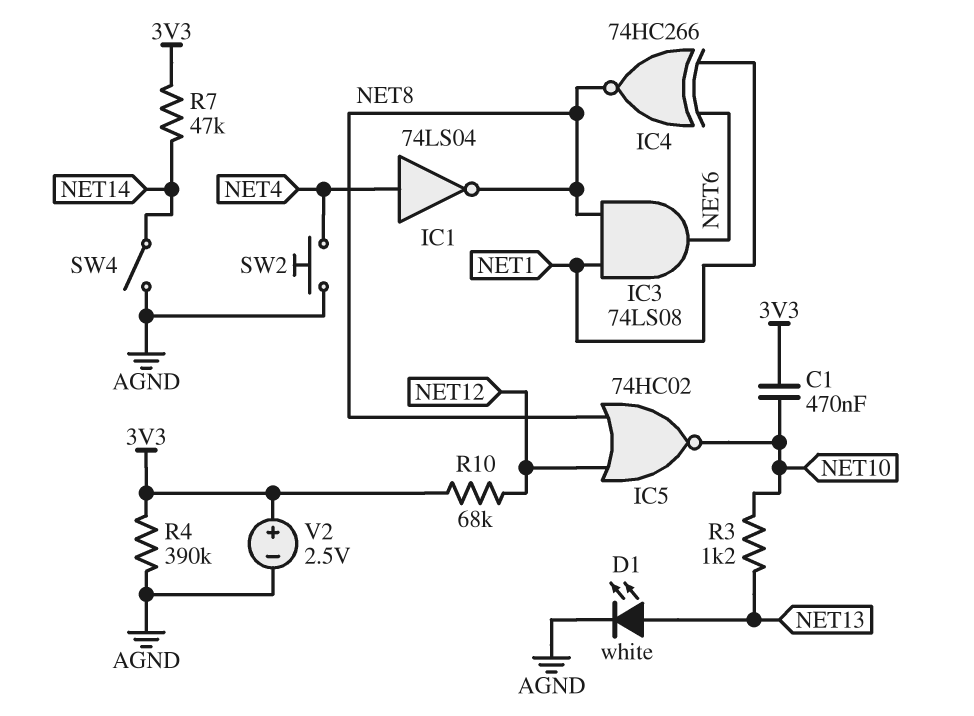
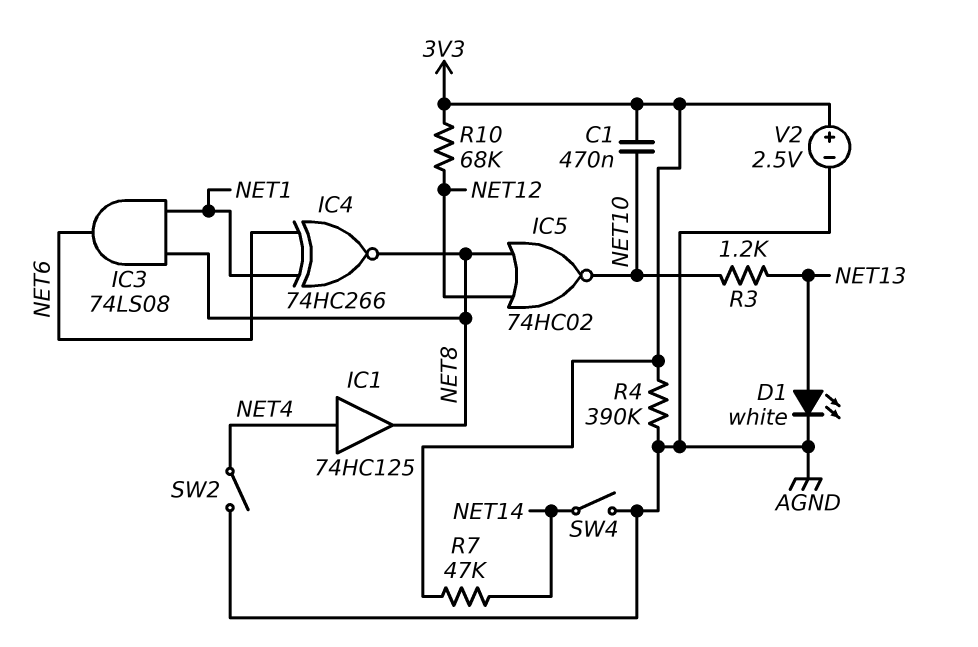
IC1: NOT 74LS04 (in NET4, out NET8) -> buffer 74HC125 (in NET4, out NET8)
SW2: button (AGND, NET4) -> switch (AGND, NET4)

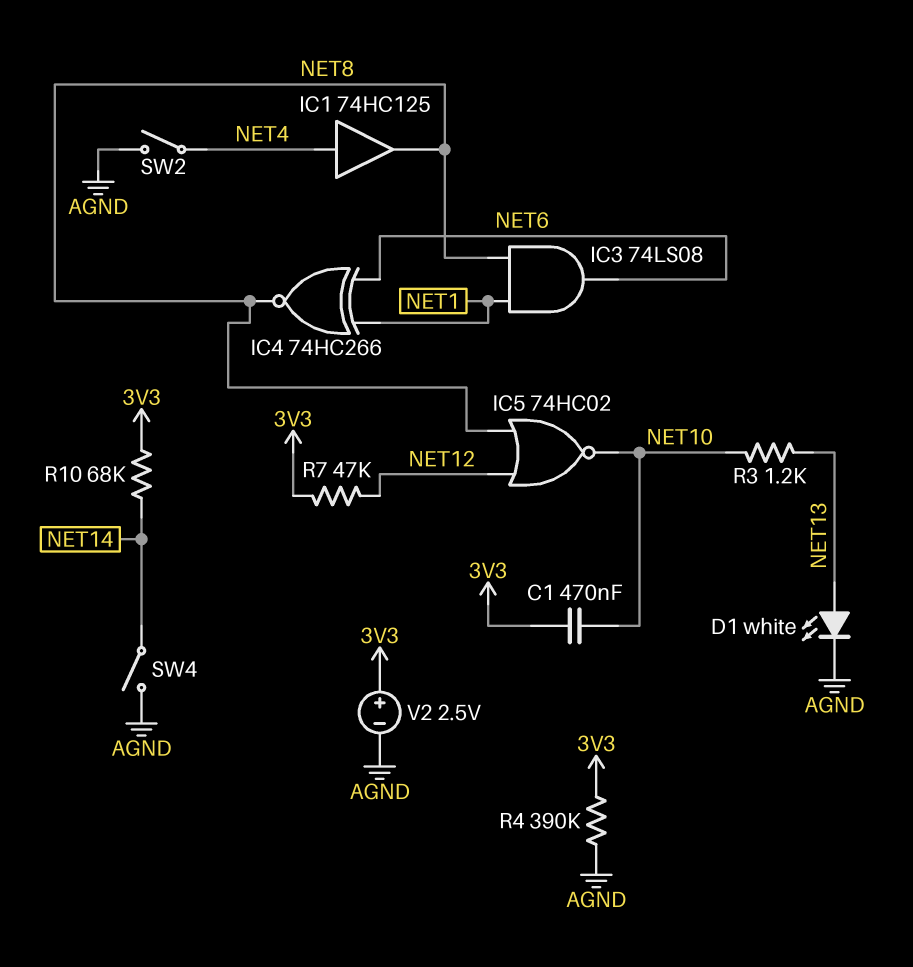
R7: 47k (3V3, NET14) -> 47k (3V3, NET12)
R10: 68k (3V3, NET12) -> 68k (3V3, NET14)

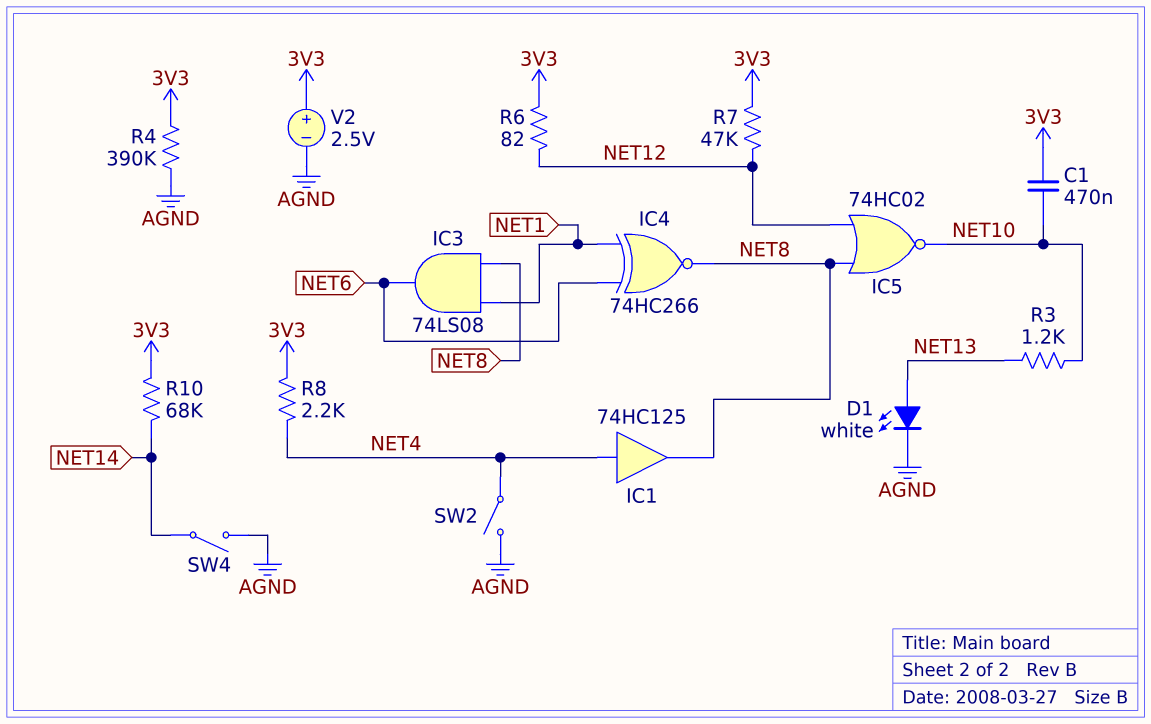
R6: none -> 82 (3V3, NET12)
R8: none -> 2.2k (3V3, NET4)

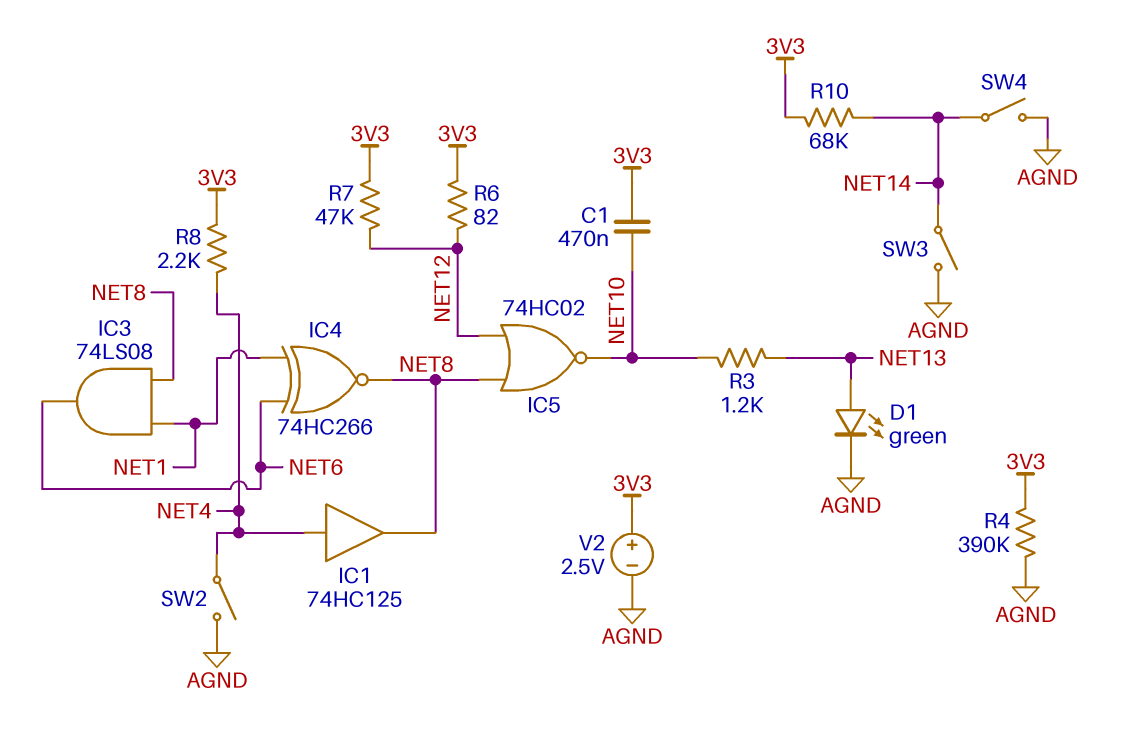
D1: LED white (A NET13, K AGND) -> LED green (A NET13, K AGND)
SW3: none -> switch (AGND, NET14)

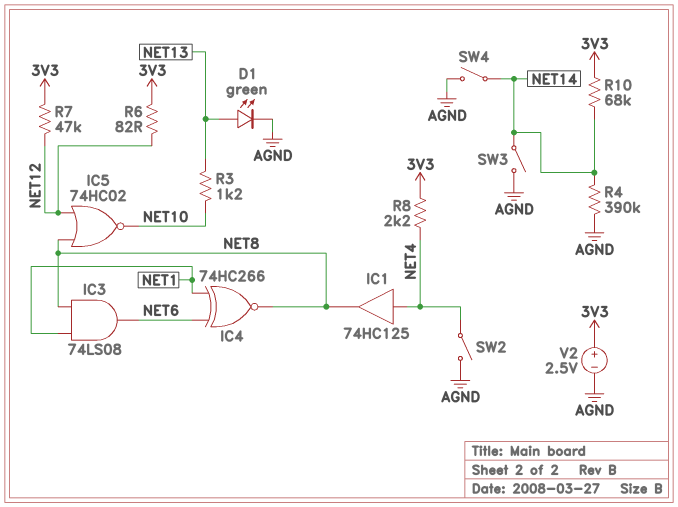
C1: 470nF (3V3, NET10) -> none
R4: 390k (3V3, AGND) -> 390k (AGND, NET14)

